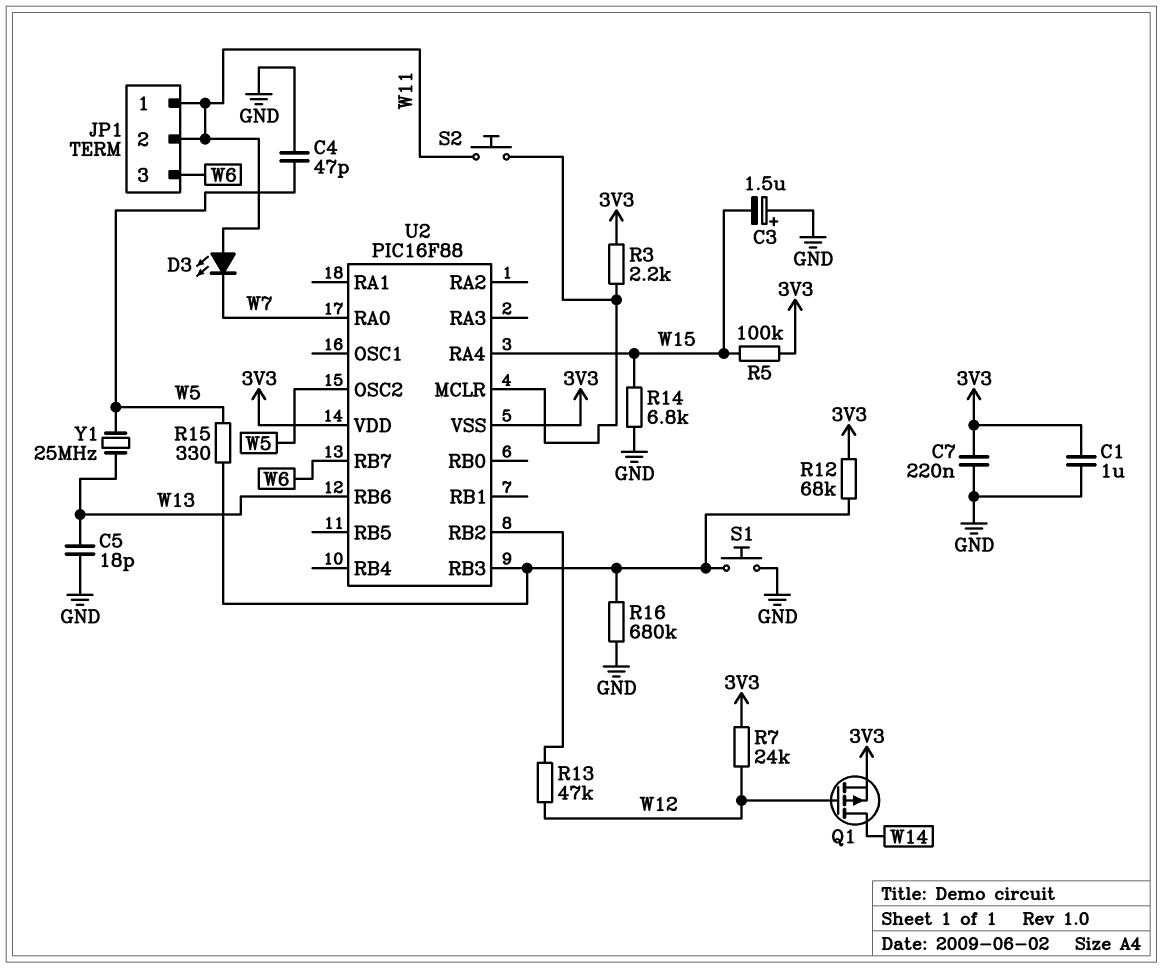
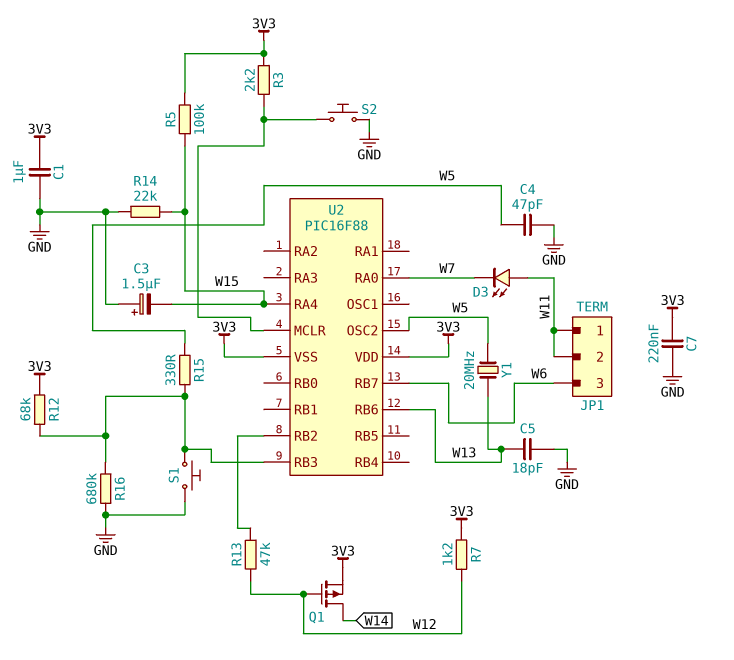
R7: 24k (3V3, W12) -> 1.2k (3V3, W12)
R14: 6.8k (GND, W15) -> 22k (GND, W15)
S2: button (U2/MCLR, W11) -> button (GND, U2/MCLR)
Y1: 25MHz (W5, W13) -> 20MHz (W5, W13)

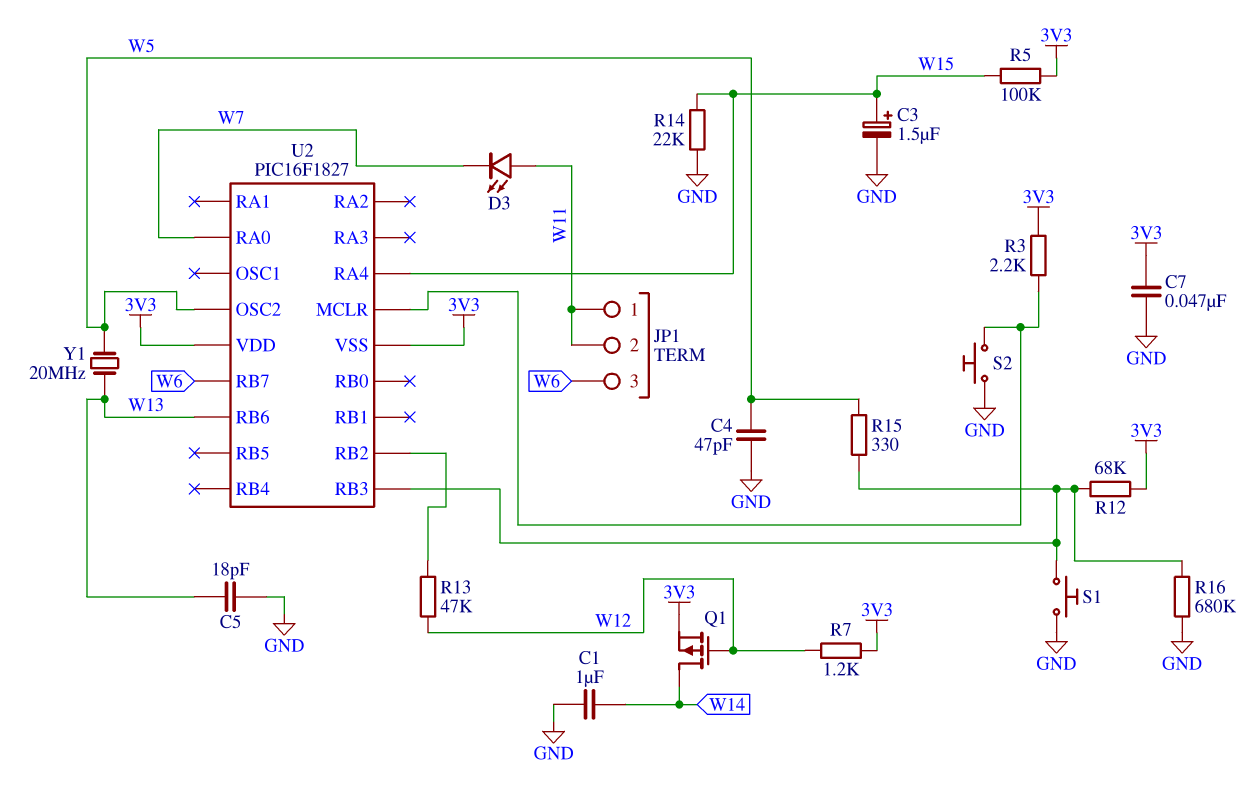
C1: 1uF (3V3, GND) -> 1uF (GND, W14)
C3: 1.5uF (plus GND, minus W15) -> 1.5uF (plus W15, minus GND)
C7: 220nF (3V3, GND) -> 47nF (3V3, GND)
U2: PIC16F88 -> PIC16F1827

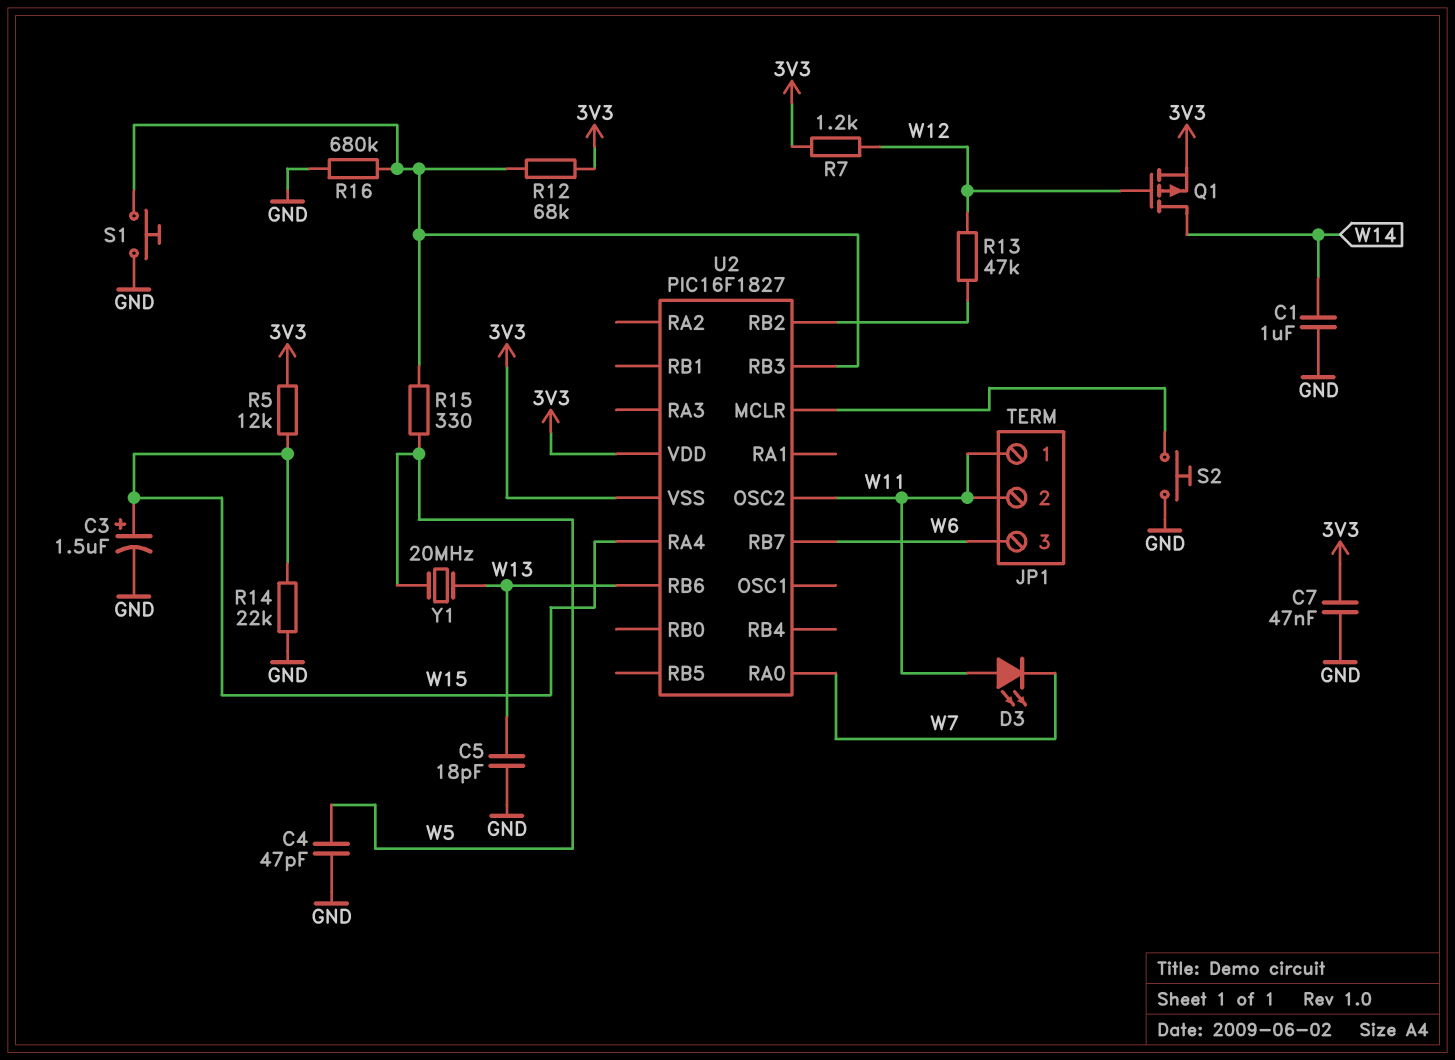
R3: 2.2k (3V3, U2/MCLR) -> none
R5: 100k (3V3, W15) -> 12k (3V3, W15)
U2 pin OSC2: W5 -> W11

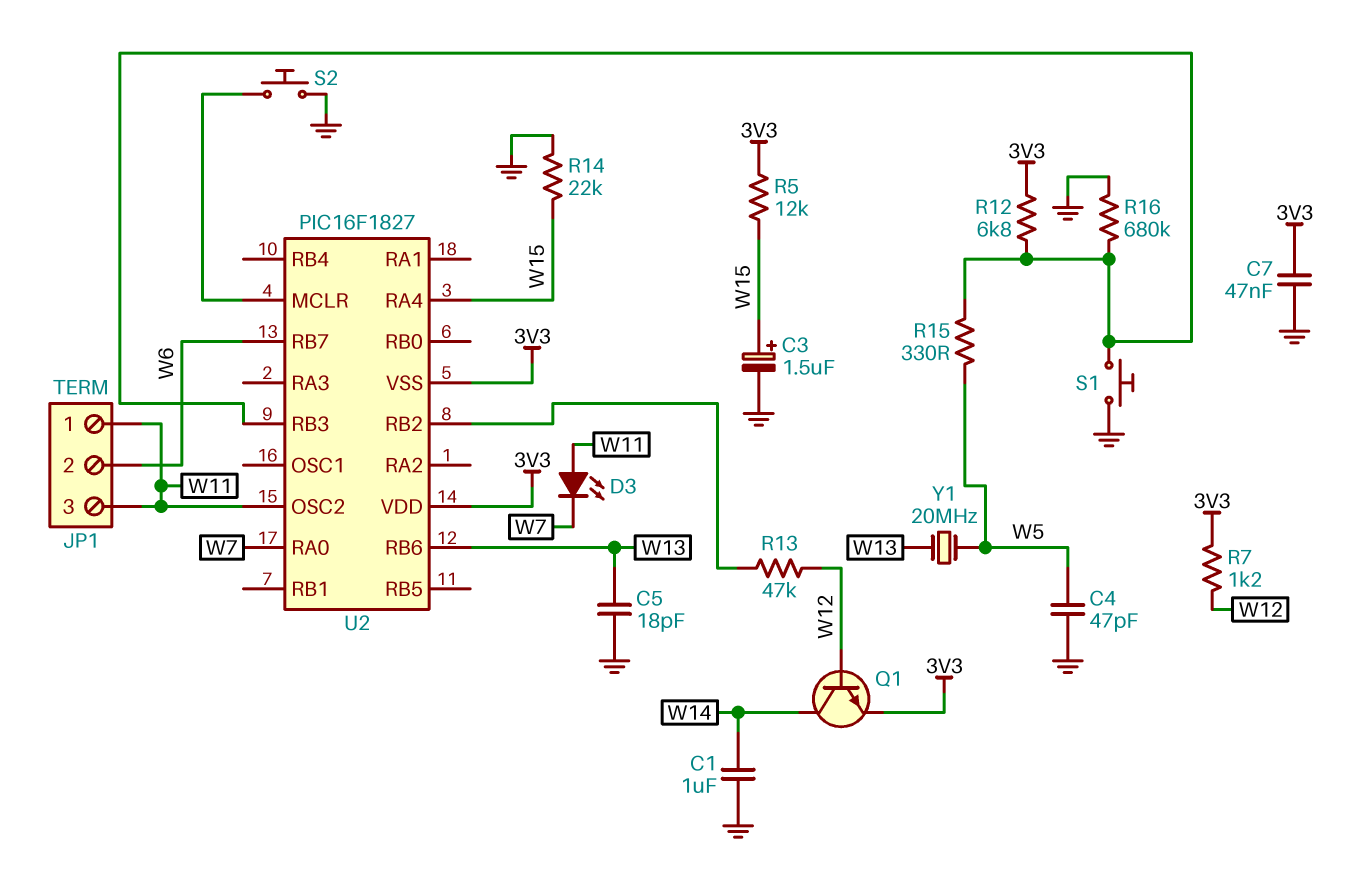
JP1 pin 2: W11 -> W6
JP1 pin 3: W6 -> W11
Q1: PMOS (G W12, D W14, S 3V3) -> NPN (B W12, C W14, E 3V3)
R12: 68k (3V3, U2/RB3) -> 6.8k (3V3, U2/RB3)

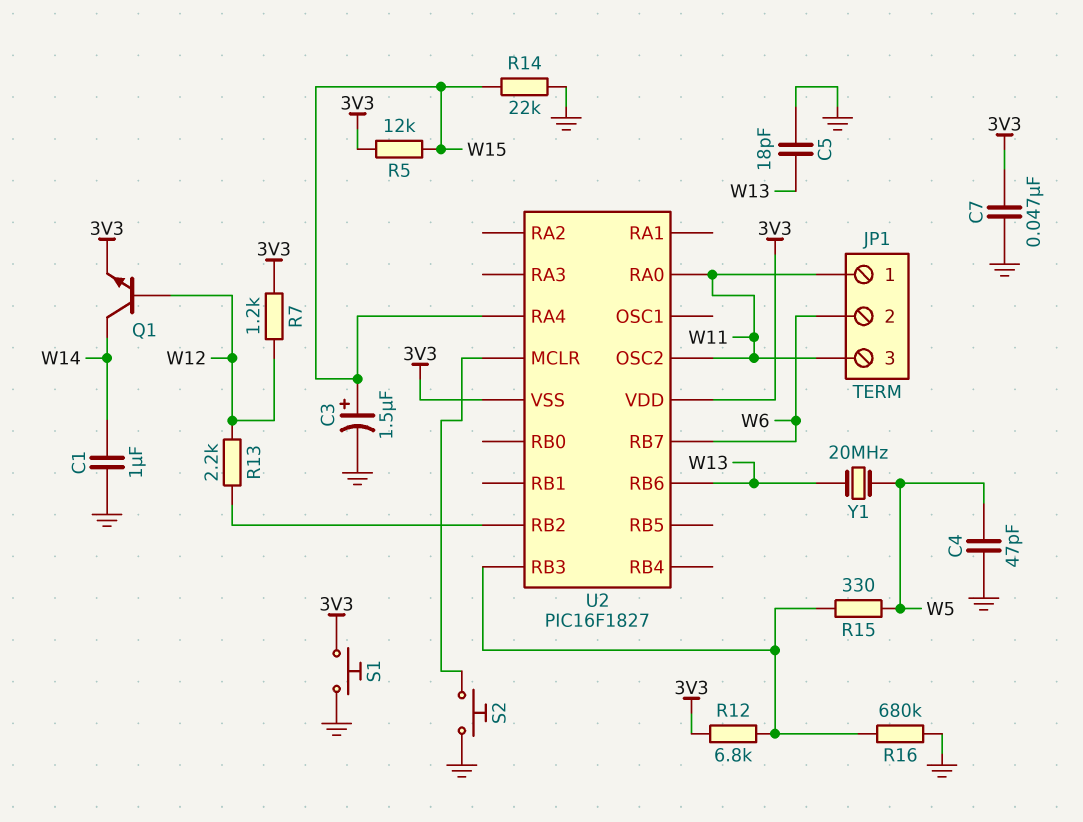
D3: LED (A W11, K W7) -> none
R13: 47k (U2/RB2, W12) -> 2.2k (U2/RB2, W12)
S1: button (GND, U2/RB3) -> button (3V3, GND)
U2 pin RA0: W7 -> W11

